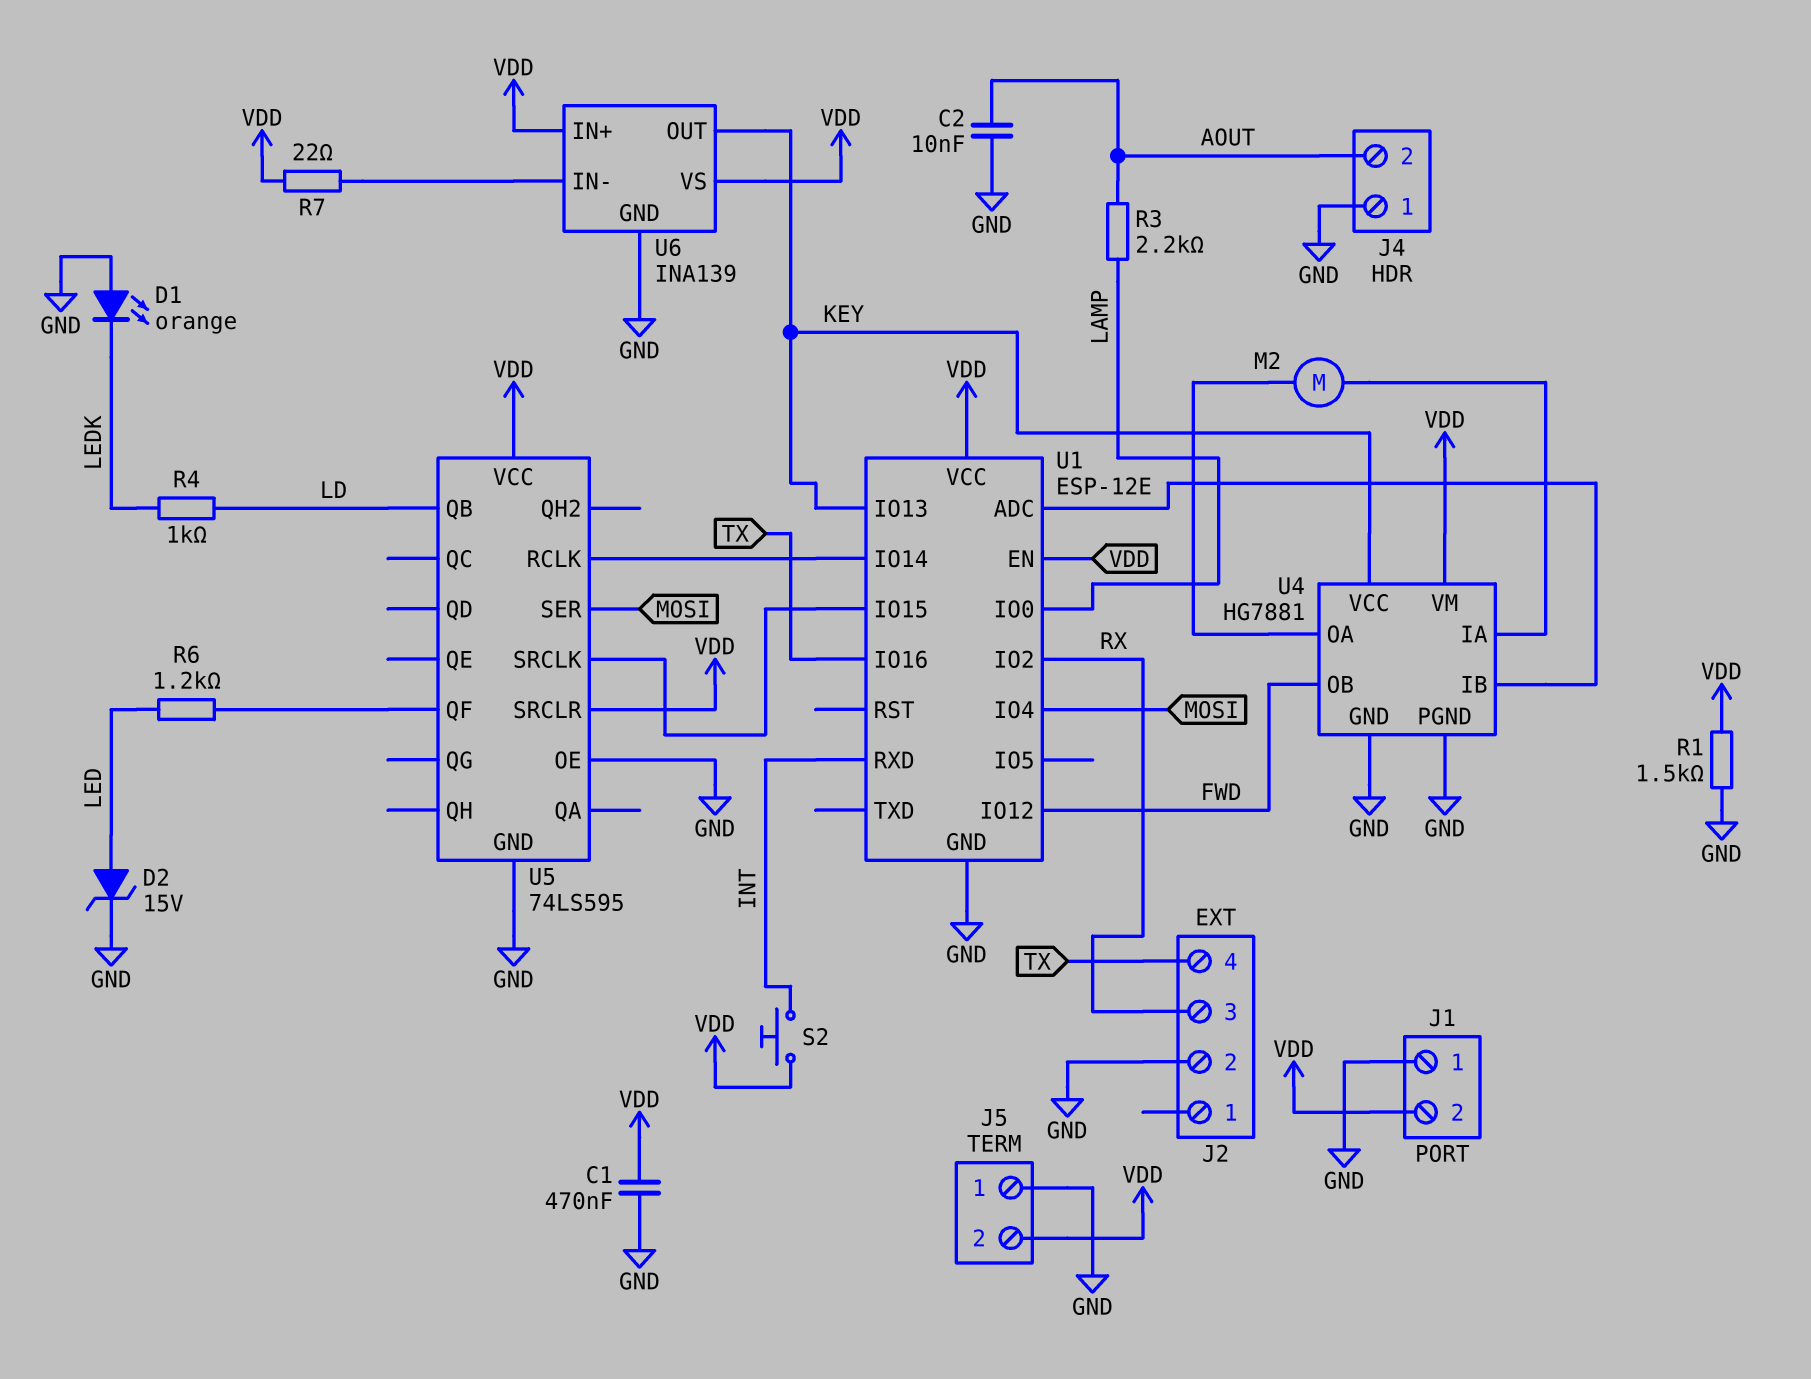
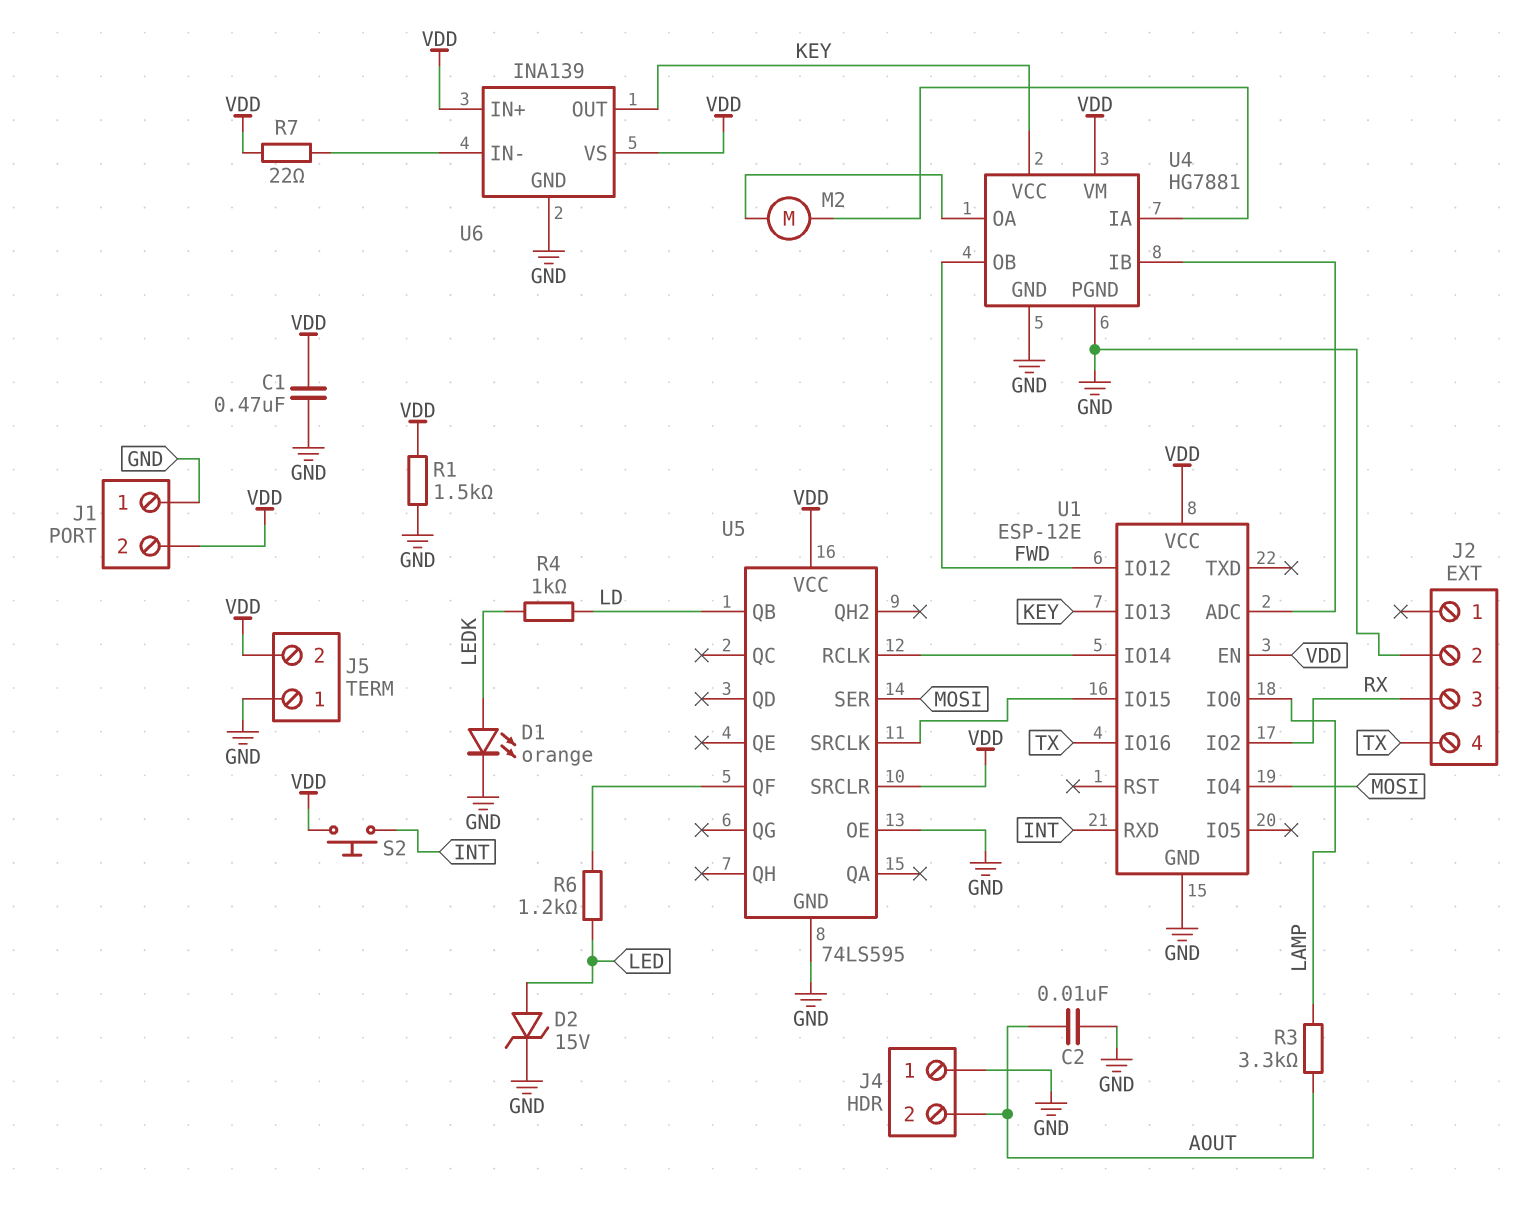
D1: LED orange (A GND, K LEDK) -> LED orange (A LEDK, K GND)
R3: 2.2k (AOUT, LAMP) -> 3.3k (AOUT, LAMP)

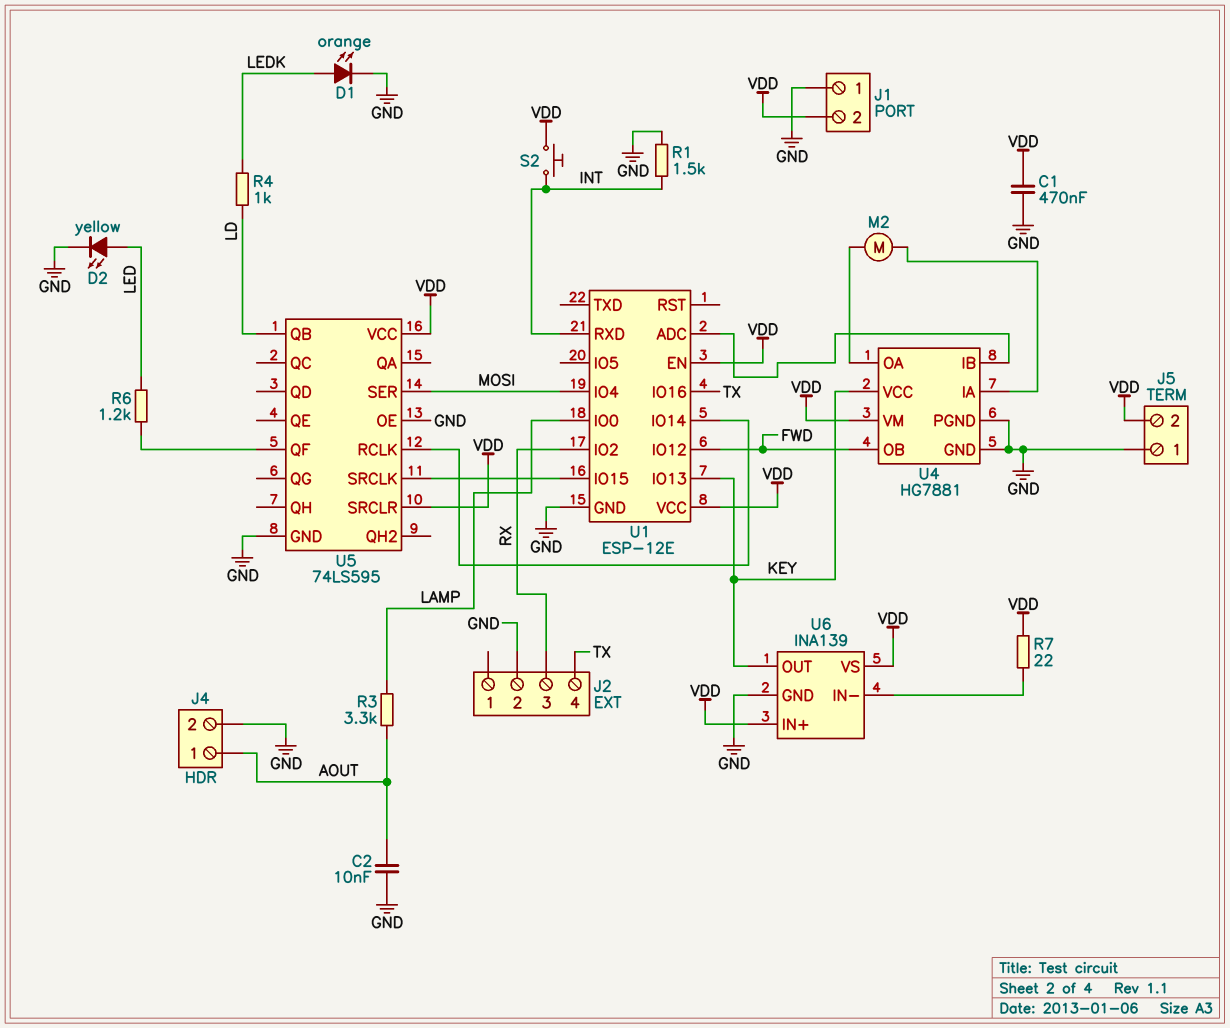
D2: zener 15V (A LED, K GND) -> LED yellow (A LED, K GND)
J4 pin 1: GND -> AOUT
J4 pin 2: AOUT -> GND
R1: 1.5k (GND, VDD) -> 1.5k (GND, INT)

